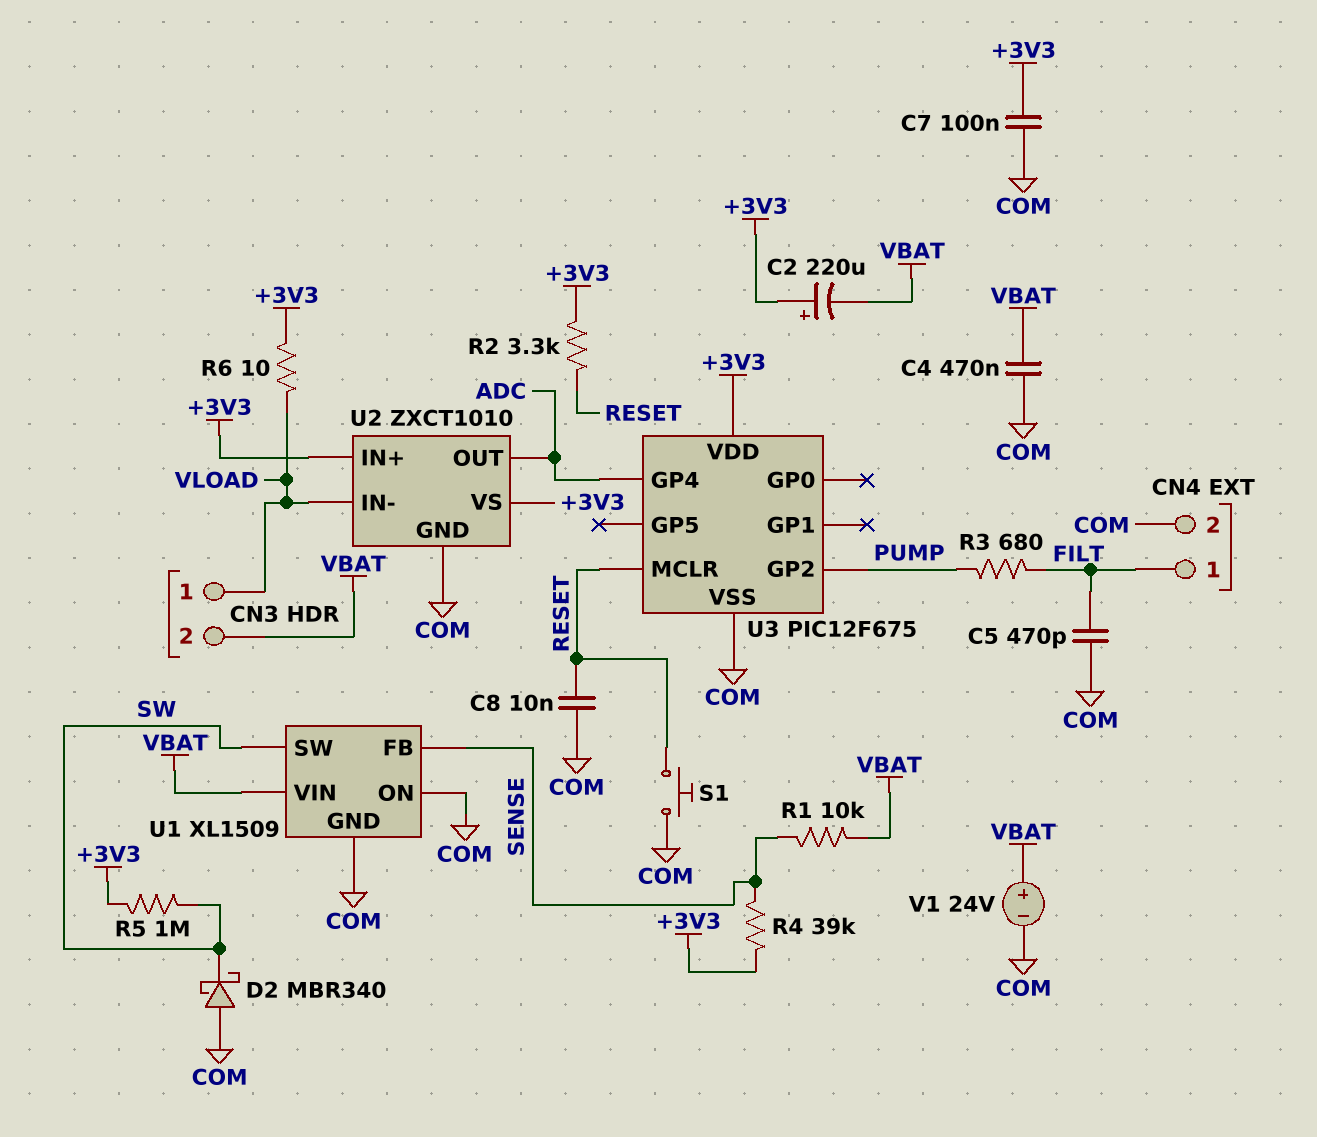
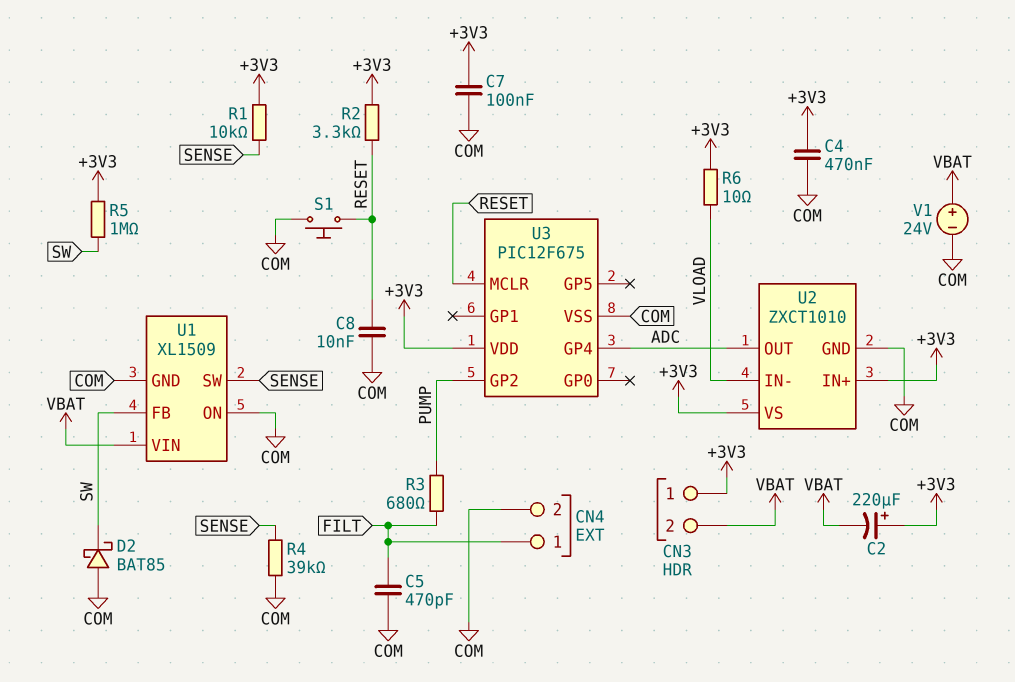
C4: 470nF (COM, VBAT) -> 470nF (+3V3, COM)
CN3 pin 1: VLOAD -> +3V3
D2: schottky MBR340 (A COM, K SW) -> schottky BAT85 (A COM, K SW)
R1: 10k (SENSE, VBAT) -> 10k (+3V3, SENSE)
R4: 39k (+3V3, SENSE) -> 39k (COM, SENSE)
U1 pin FB: SENSE -> SW
U1 pin SW: SW -> SENSE

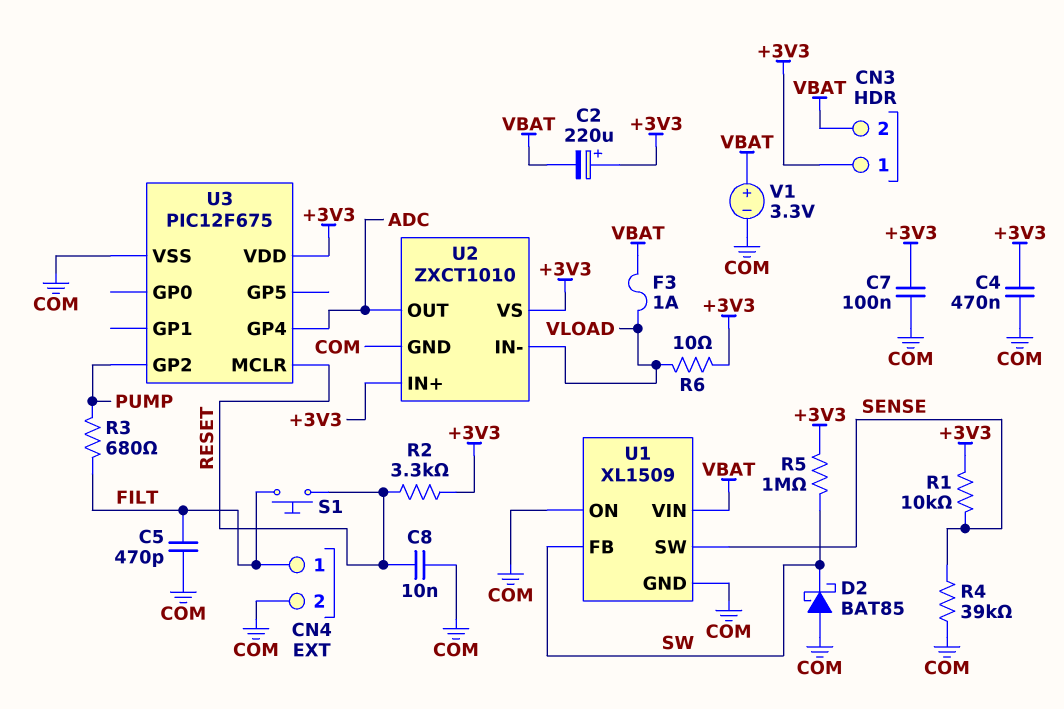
F3: none -> 1A (VBAT, VLOAD)
S1: button (COM, RESET) -> button (FILT, RESET)
V1: 24V (plus VBAT, minus COM) -> 3.3V (plus VBAT, minus COM)

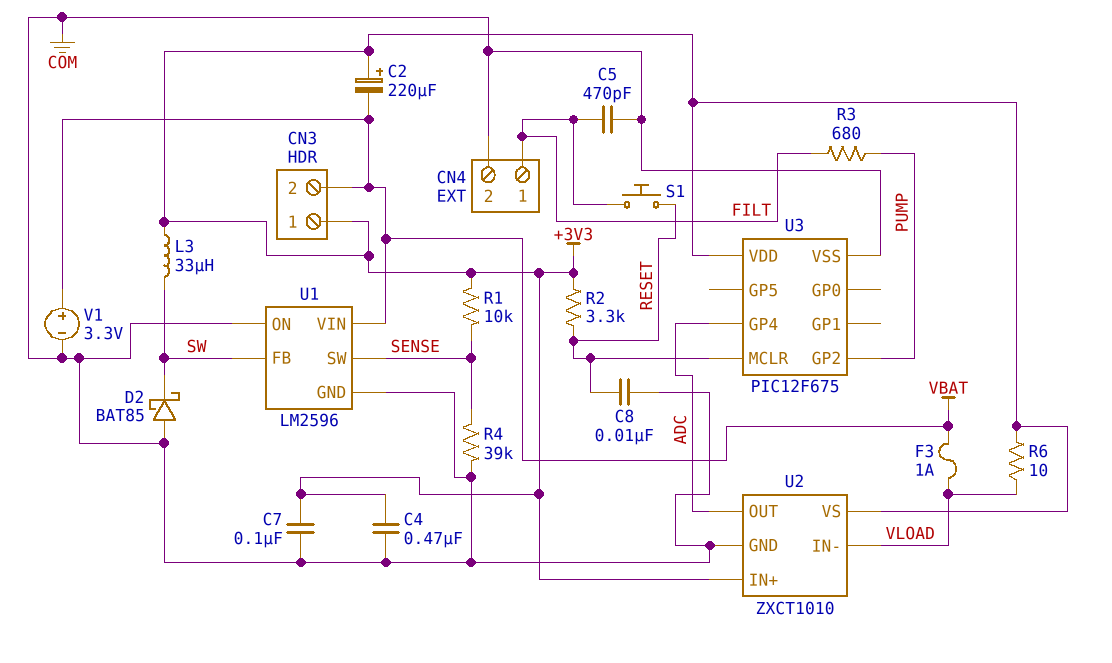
L3: none -> 33uH (+3V3, SW)
R5: 1M (+3V3, SW) -> none
U1: XL1509 -> LM2596

